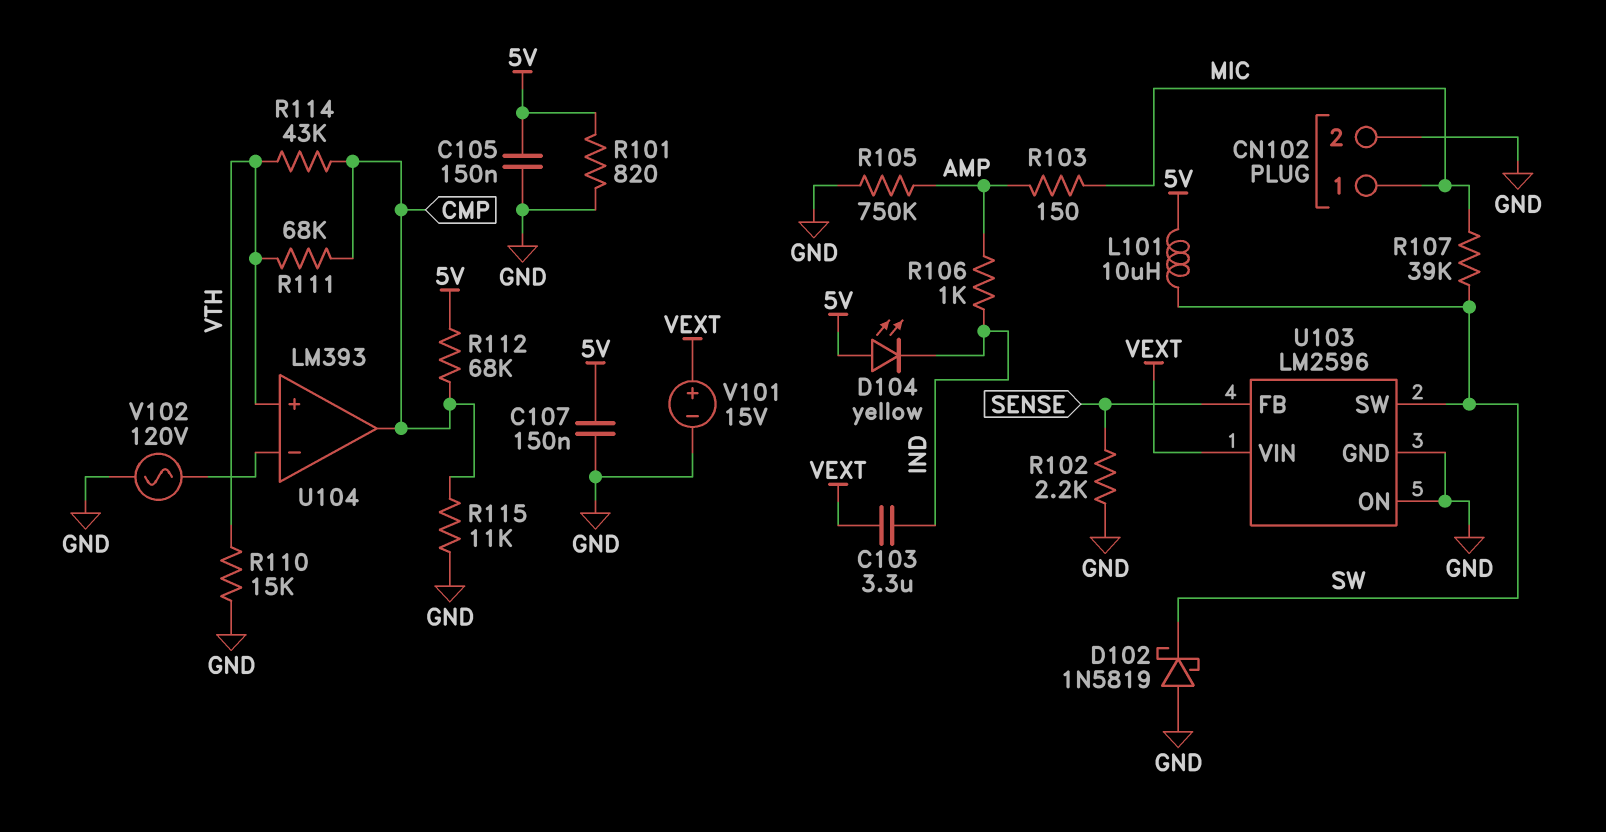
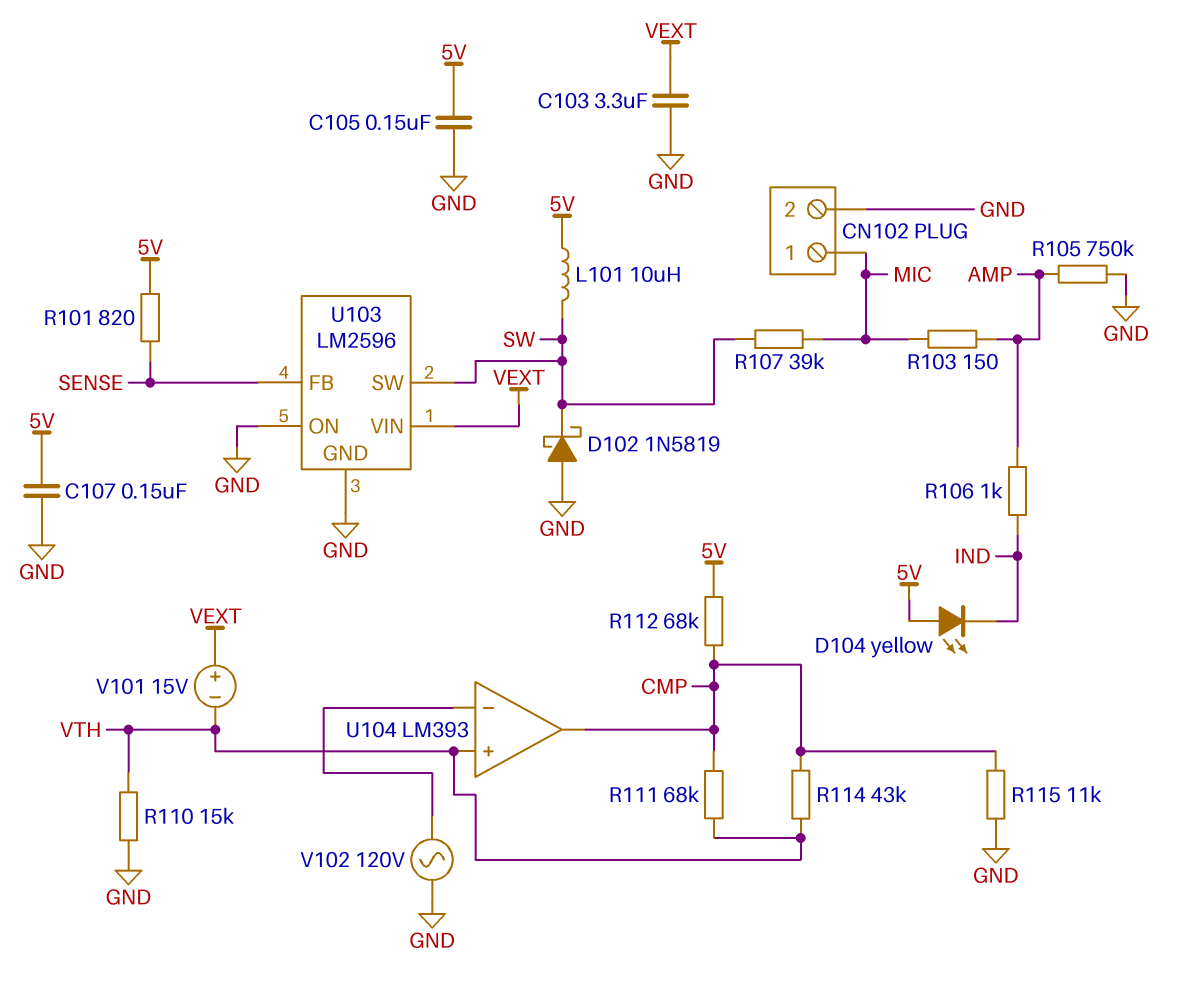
C103: 3.3uF (IND, VEXT) -> 3.3uF (GND, VEXT)
R101: 820 (5V, GND) -> 820 (5V, SENSE)
R102: 2.2k (GND, SENSE) -> none
V101: 15V (plus VEXT, minus GND) -> 15V (plus VEXT, minus VTH)

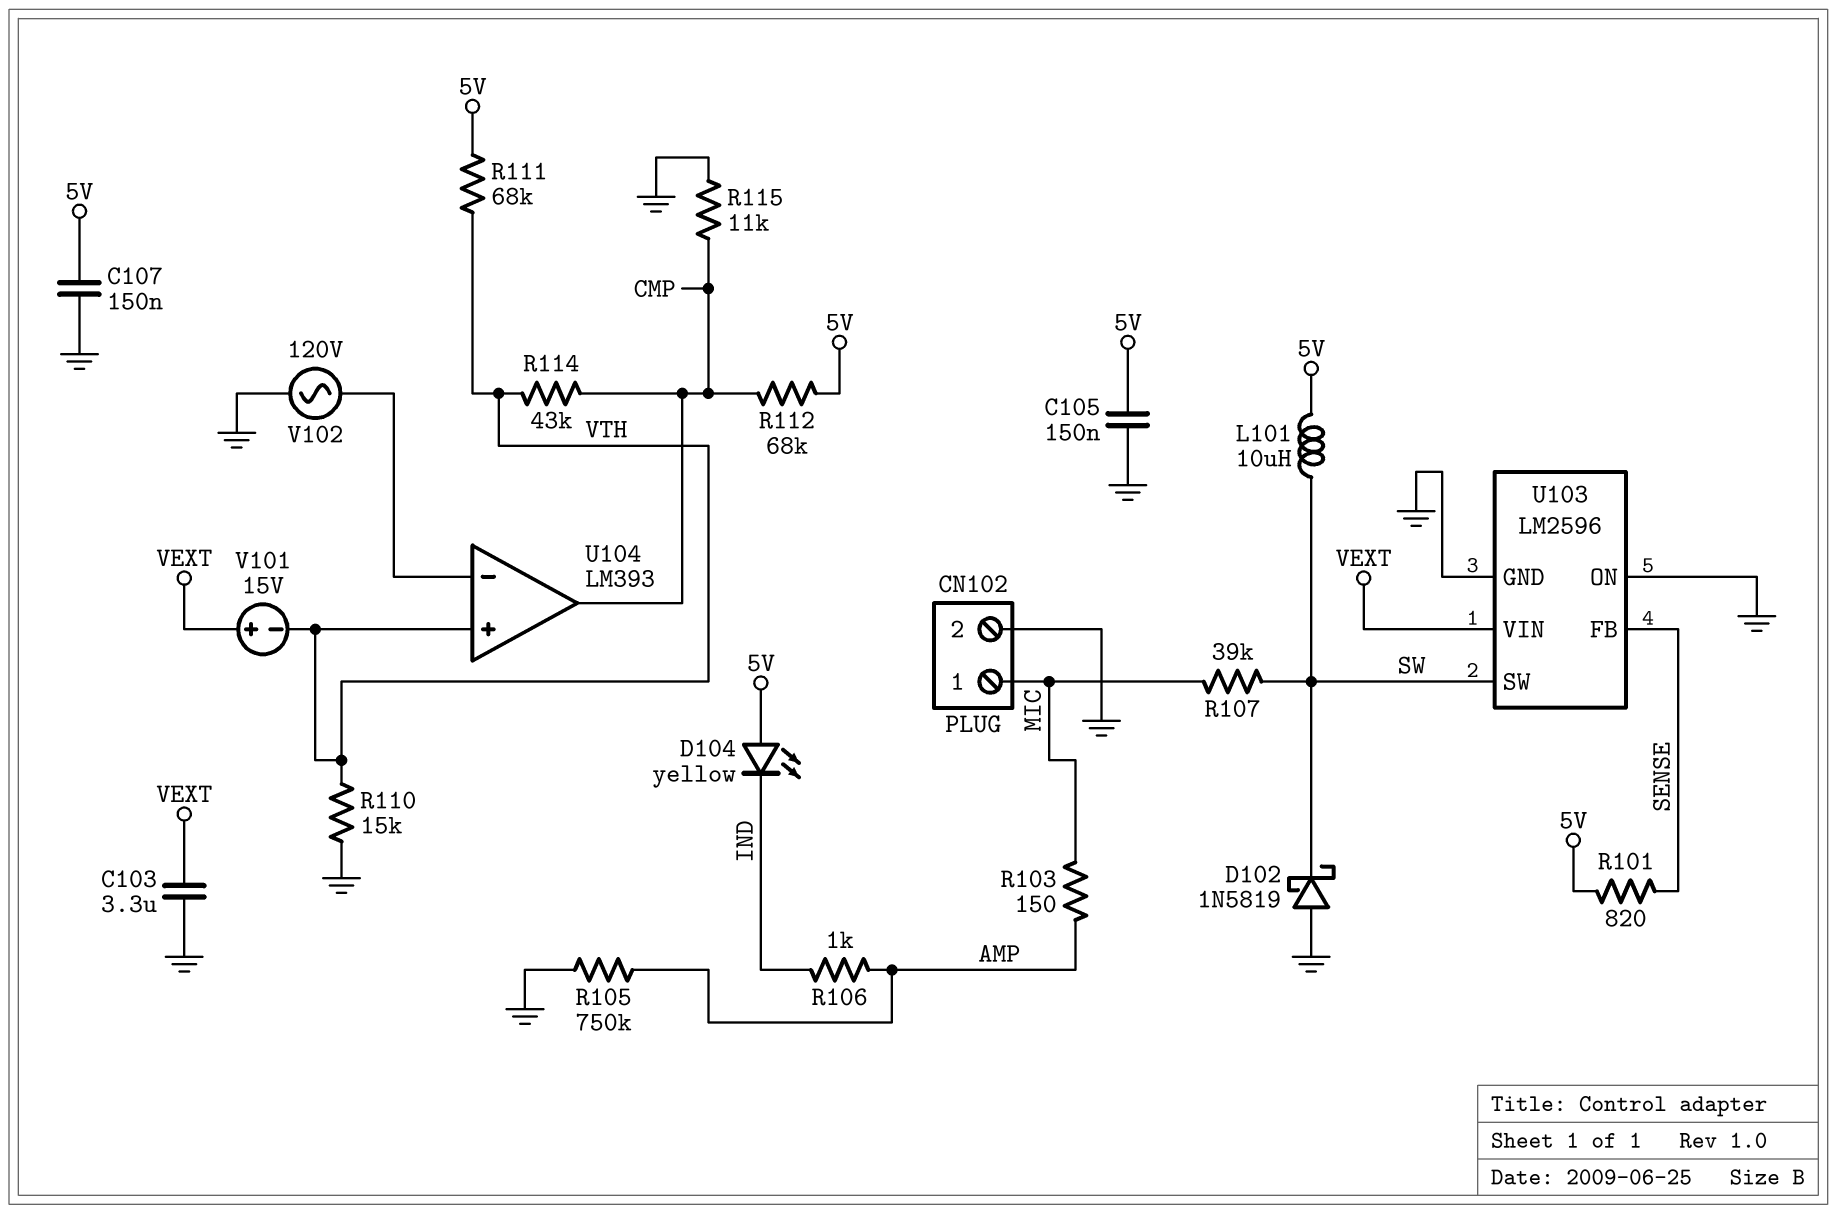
R111: 68k (CMP, VTH) -> 68k (5V, VTH)

